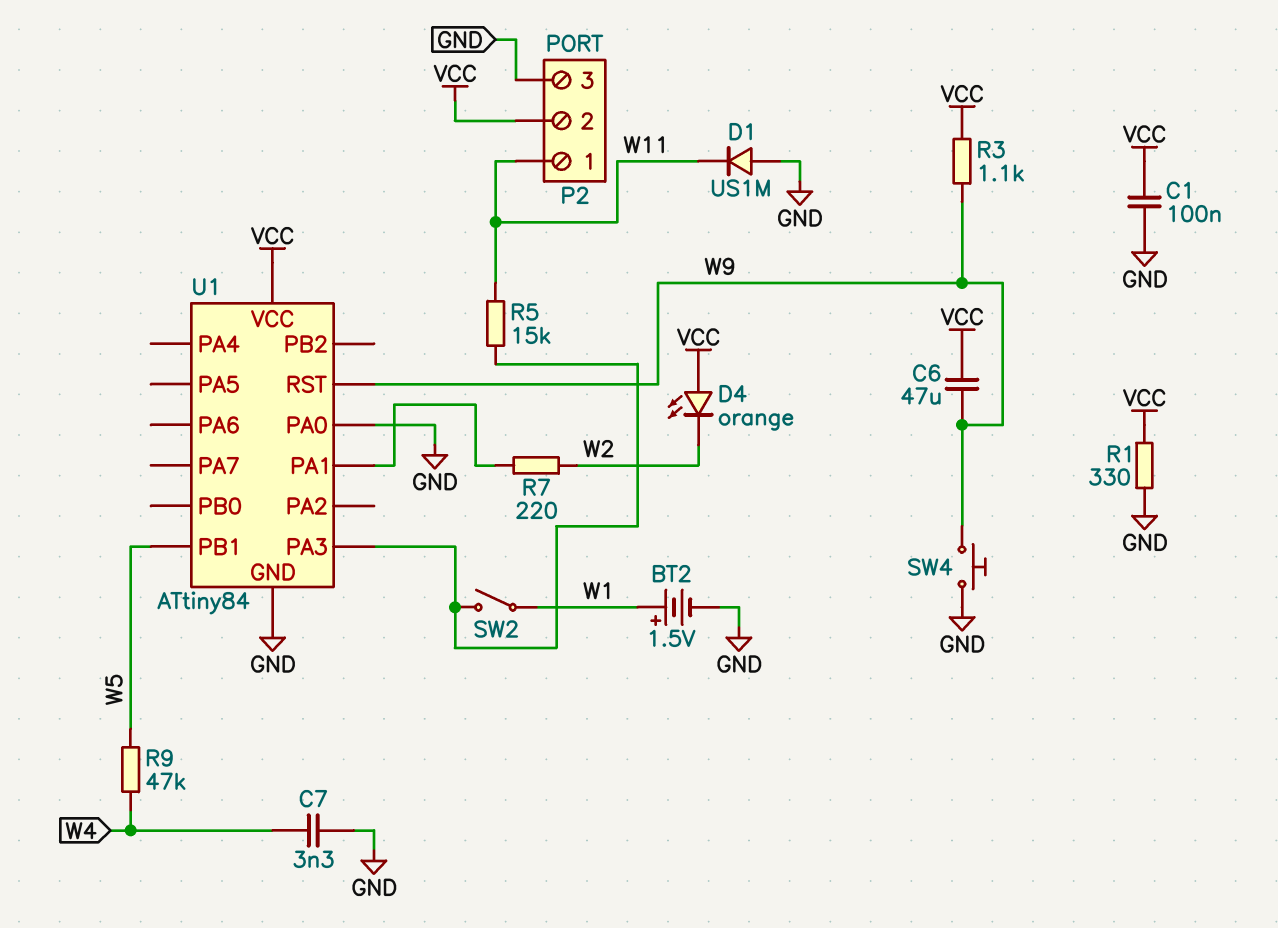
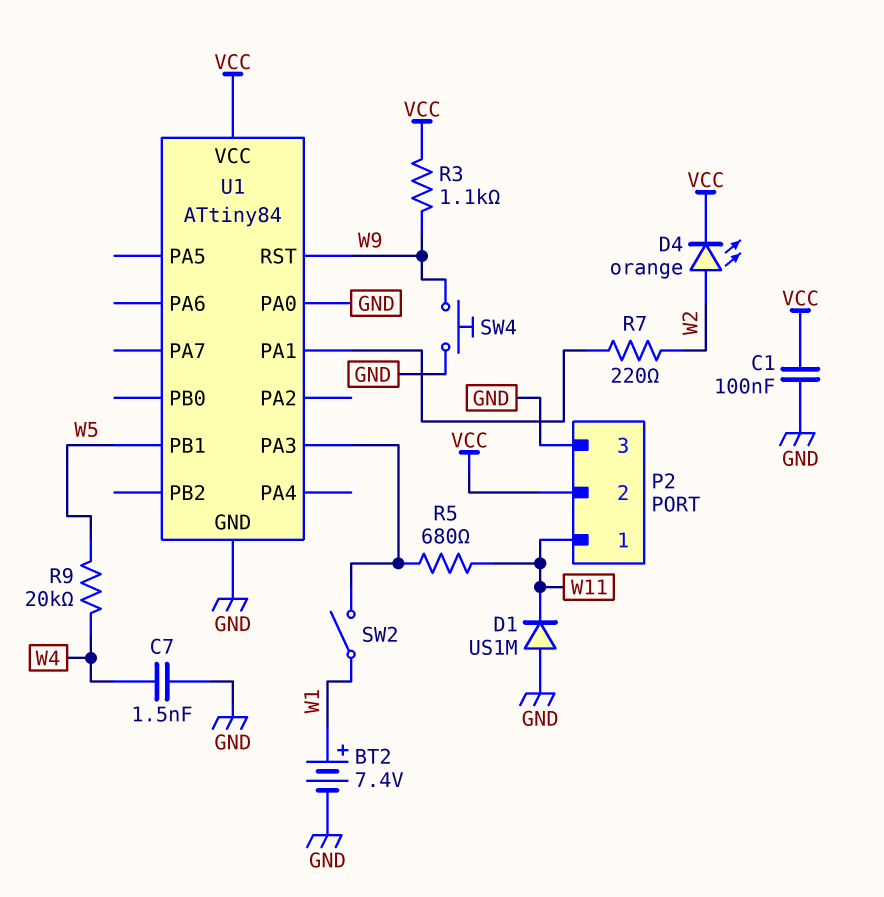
BT2: 1.5V (plus W1, minus GND) -> 7.4V (plus W1, minus GND)
C6: 47uF (VCC, W9) -> none
C7: 3.3nF (GND, W4) -> 1.5nF (GND, W4)
D4: LED orange (A VCC, K W2) -> LED orange (A W2, K VCC)
R1: 330 (GND, VCC) -> none
R5: 15k (U1/PA3, W11) -> 680 (U1/PA3, W11)
R9: 47k (W4, W5) -> 20k (W4, W5)

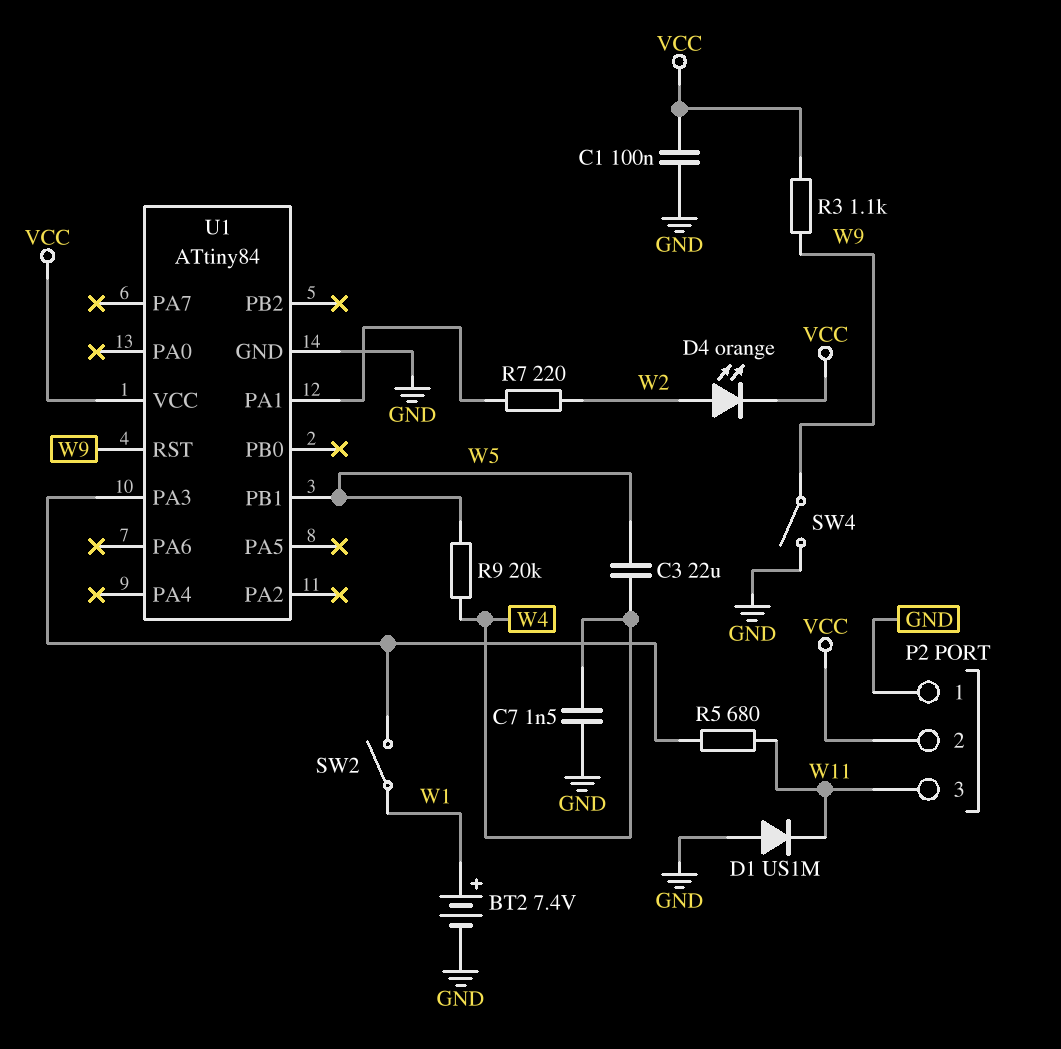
C3: none -> 22uF (W4, W5)
P2 pin 1: W11 -> GND
P2 pin 3: GND -> W11
SW4: button (GND, W9) -> switch (GND, W9)
U1 pin PA0: GND -> none

